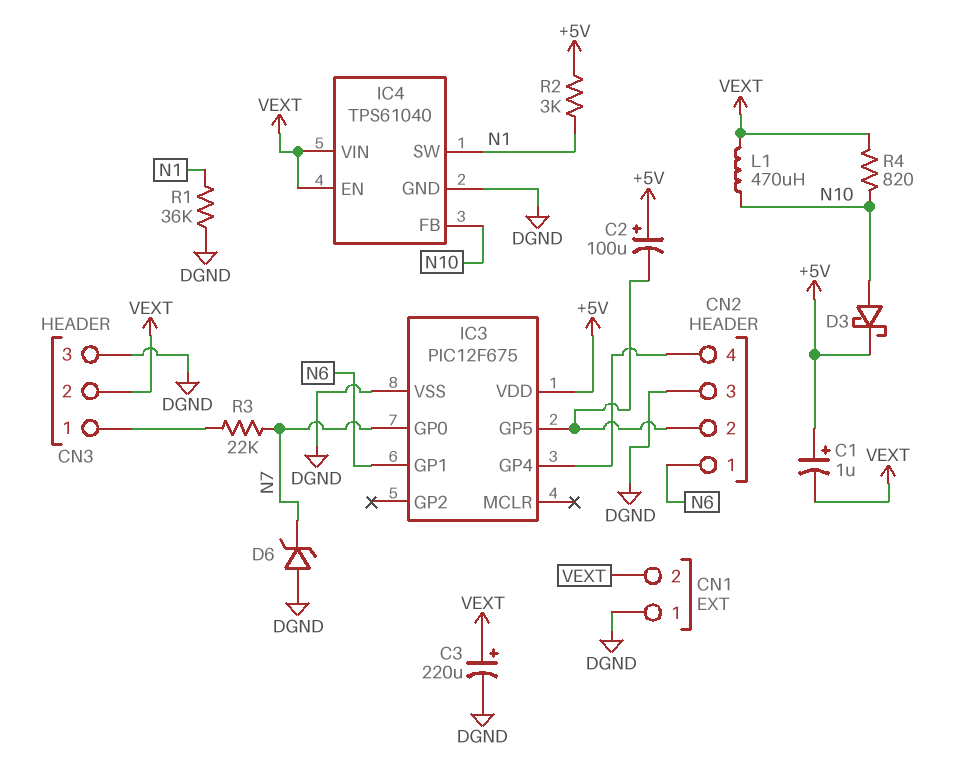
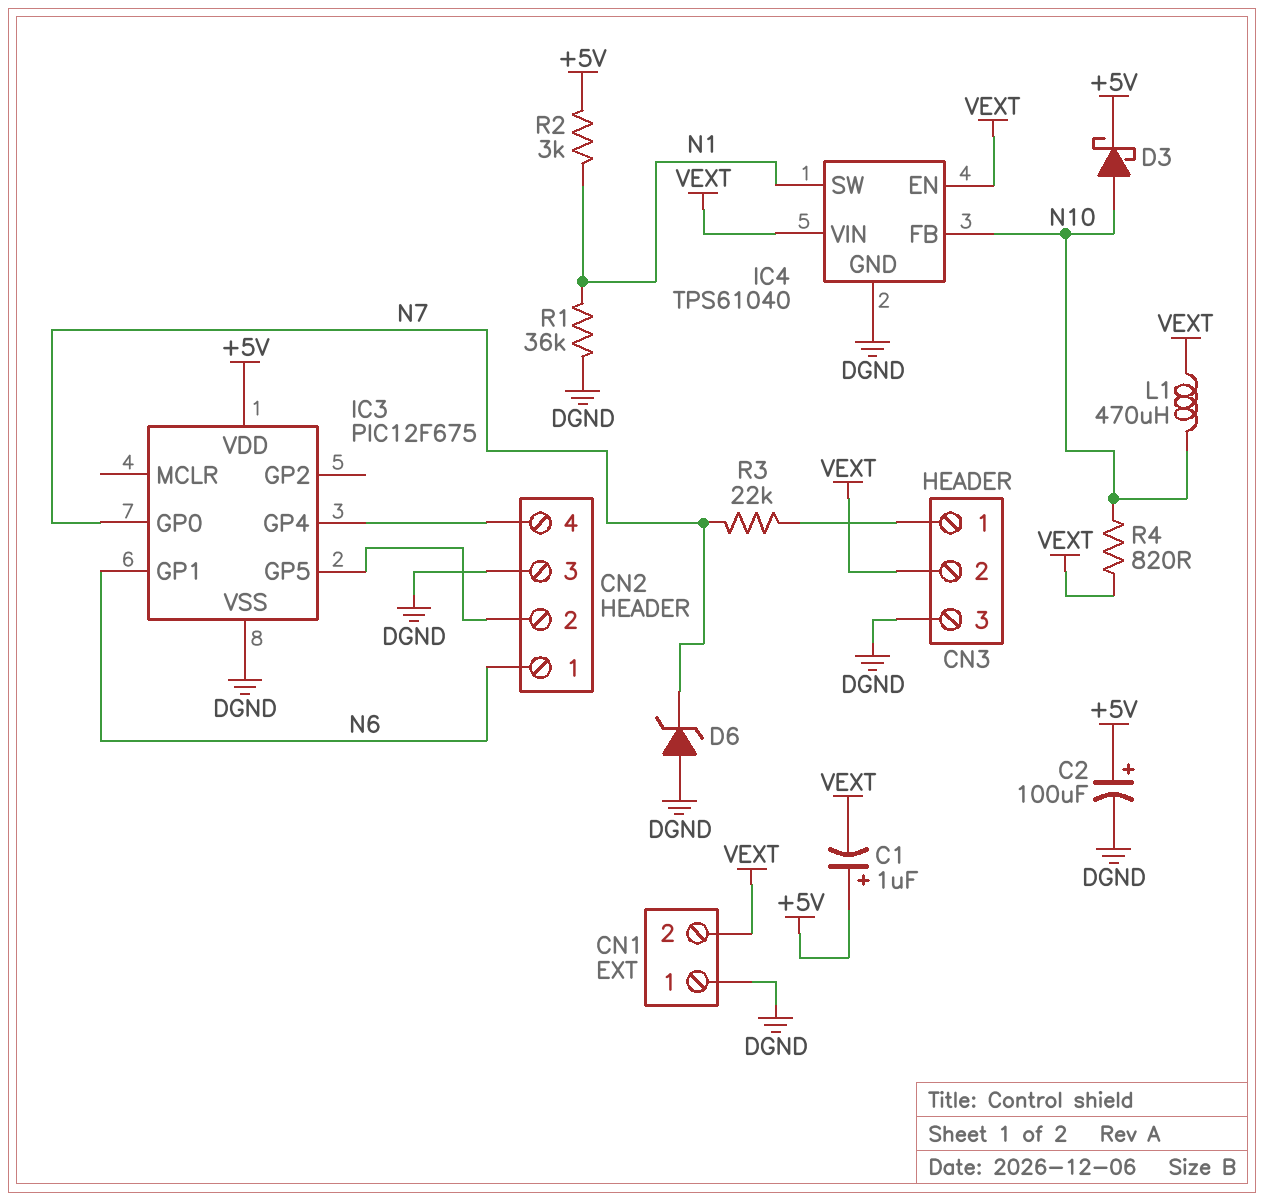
C2: 100uF (plus +5V, minus CN2/2) -> 100uF (plus +5V, minus DGND)
C3: 220uF (plus VEXT, minus DGND) -> none

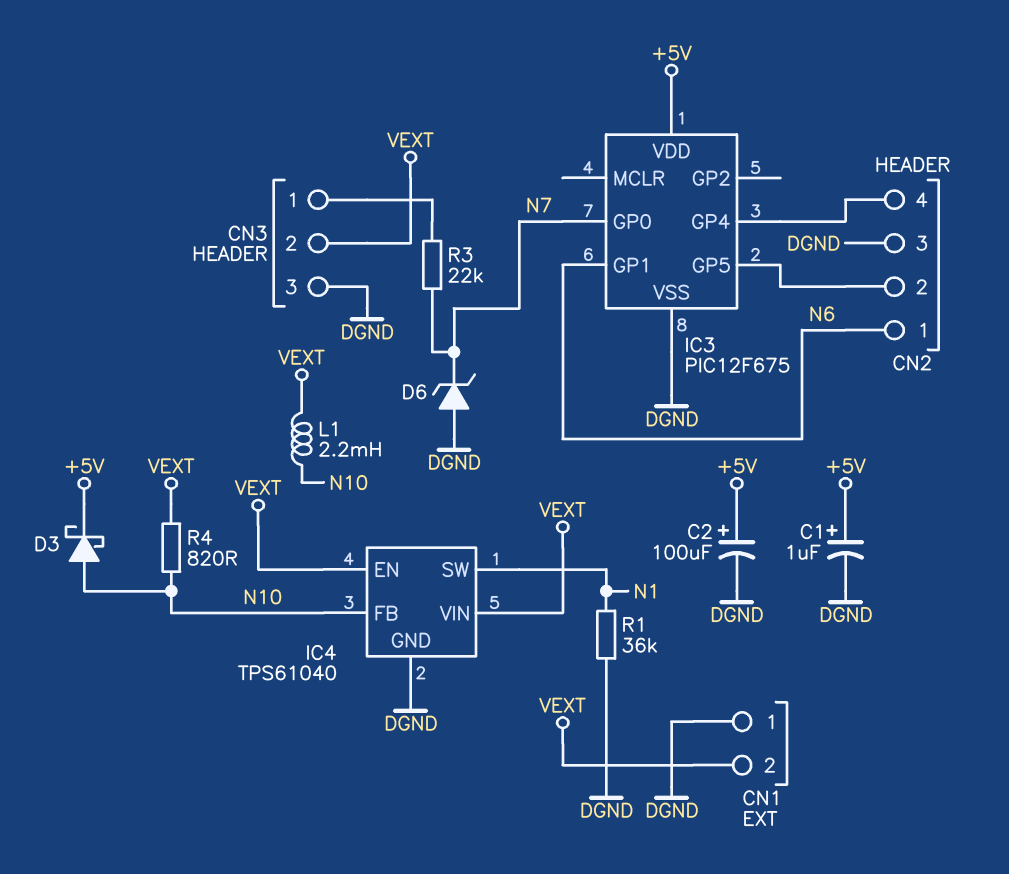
C1: 1uF (plus +5V, minus VEXT) -> 1uF (plus +5V, minus DGND)
L1: 470uH (N10, VEXT) -> 2.2mH (N10, VEXT)
R2: 3k (+5V, N1) -> none

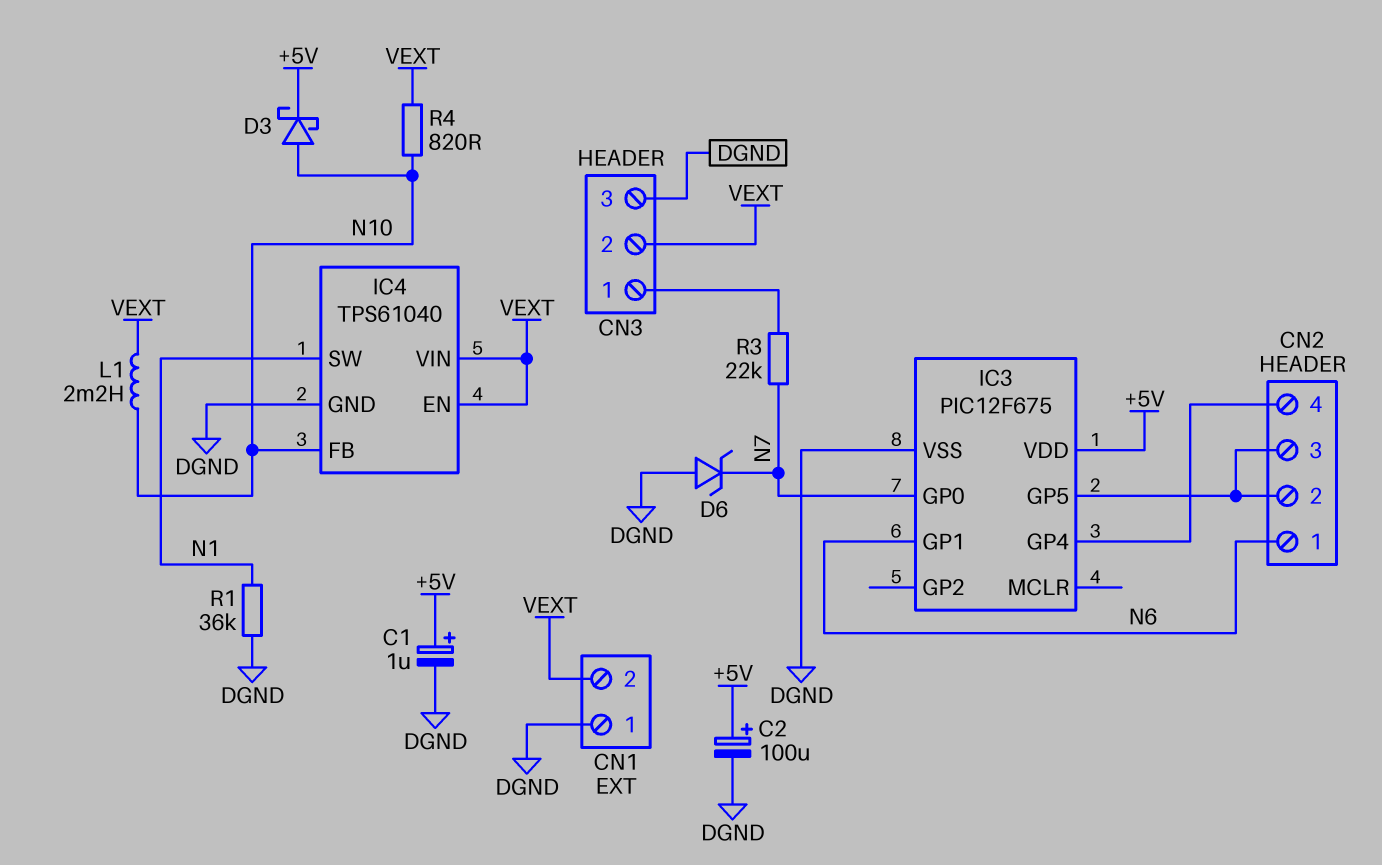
CN2 pin 3: DGND -> CN2/2

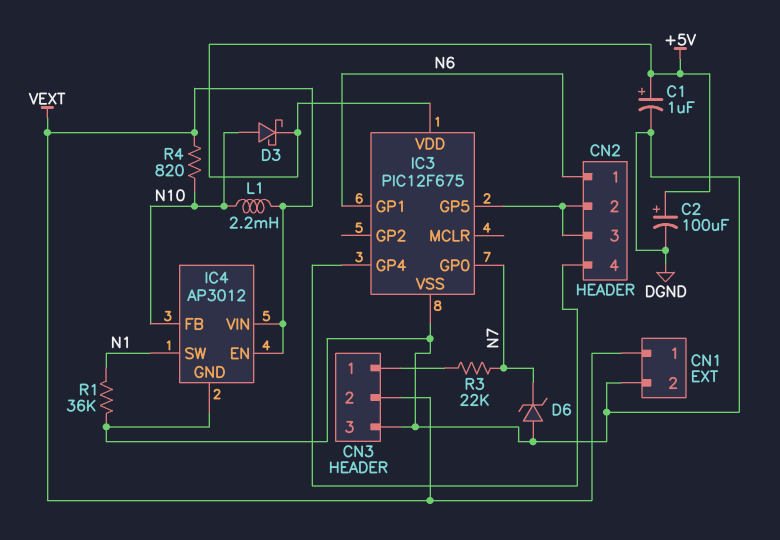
CN1 pin 1: DGND -> VEXT
CN1 pin 2: VEXT -> DGND
IC4: TPS61040 -> AP3012

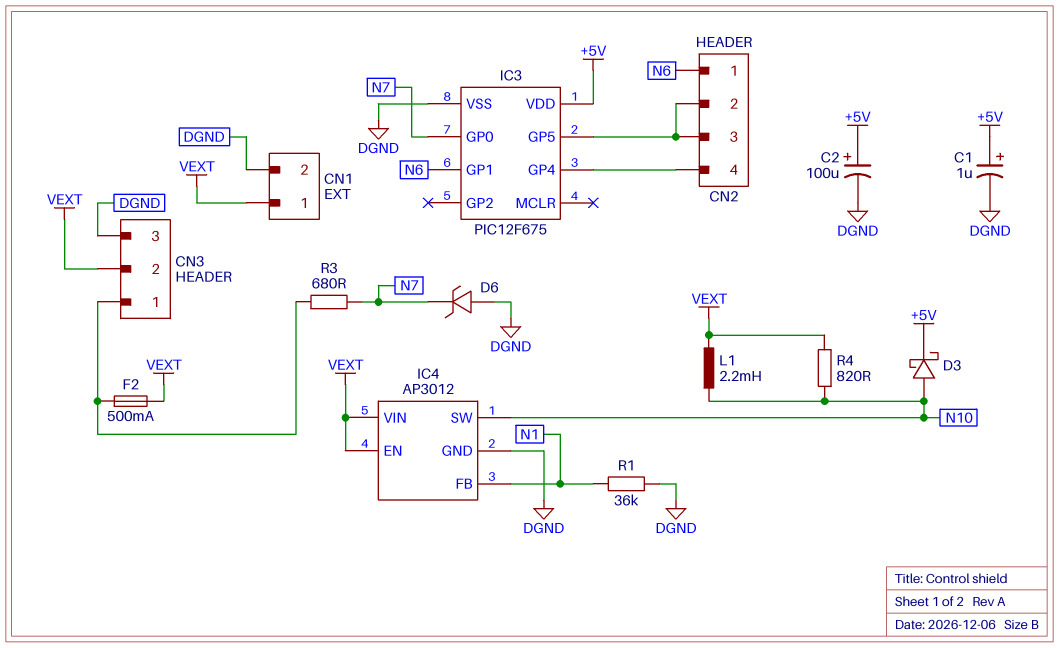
F2: none -> 500mA (CN3/1, VEXT)
IC4 pin FB: N10 -> N1
IC4 pin SW: N1 -> N10
R3: 22k (CN3/1, N7) -> 680 (CN3/1, N7)

